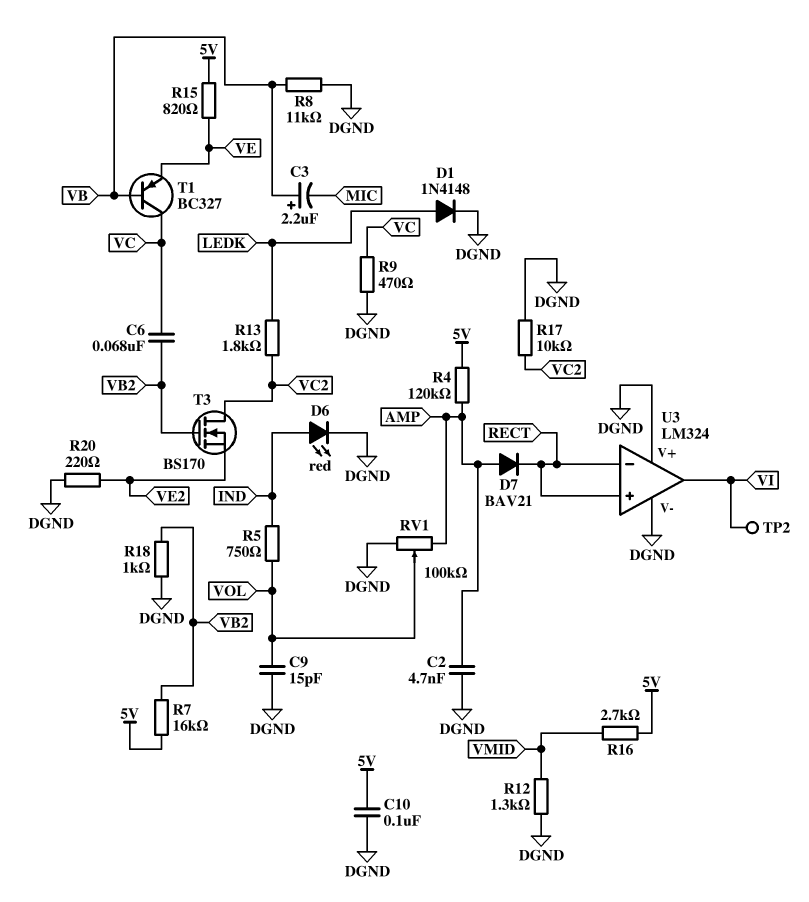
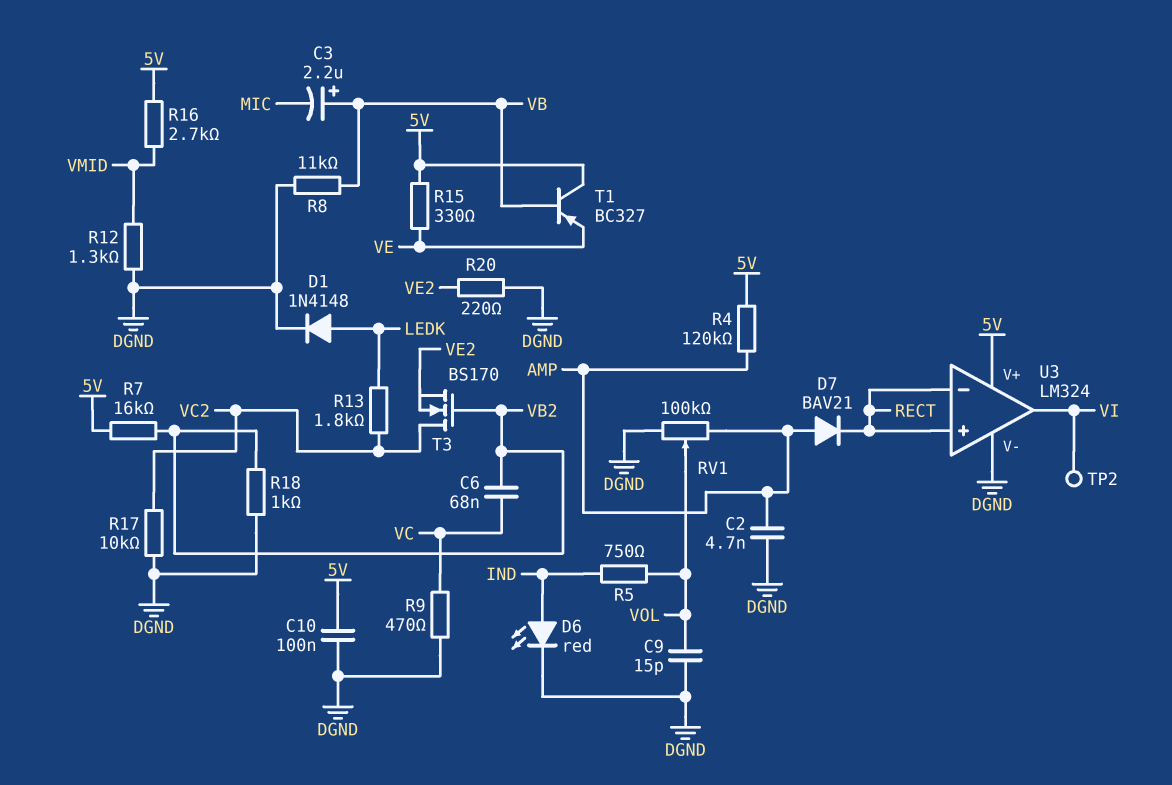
R15: 820 (5V, VE) -> 330 (5V, VE)
T1: PNP BC327 (B VB, C VC, E VE) -> PNP BC327 (B VB, C 5V, E VE)
U3 pin V+: DGND -> 5V

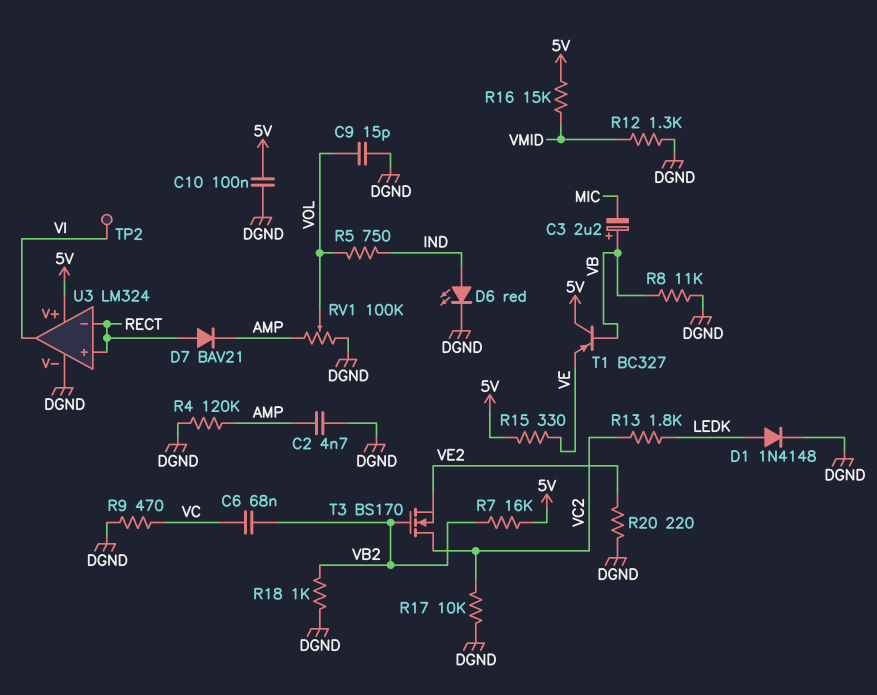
D7: diode BAV21 (A AMP, K RECT) -> diode BAV21 (A RECT, K AMP)
R4: 120k (5V, AMP) -> 120k (AMP, DGND)
R16: 2.7k (5V, VMID) -> 15k (5V, VMID)

